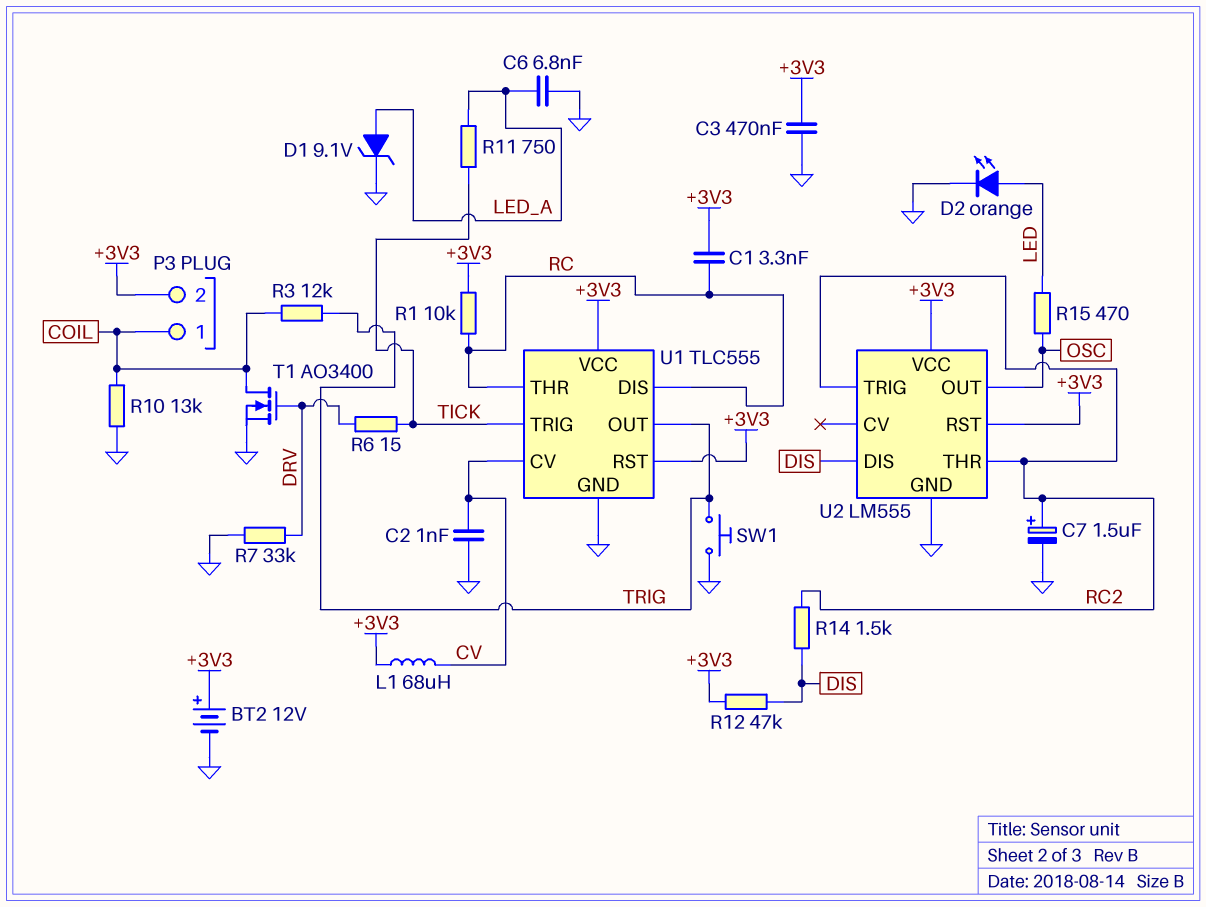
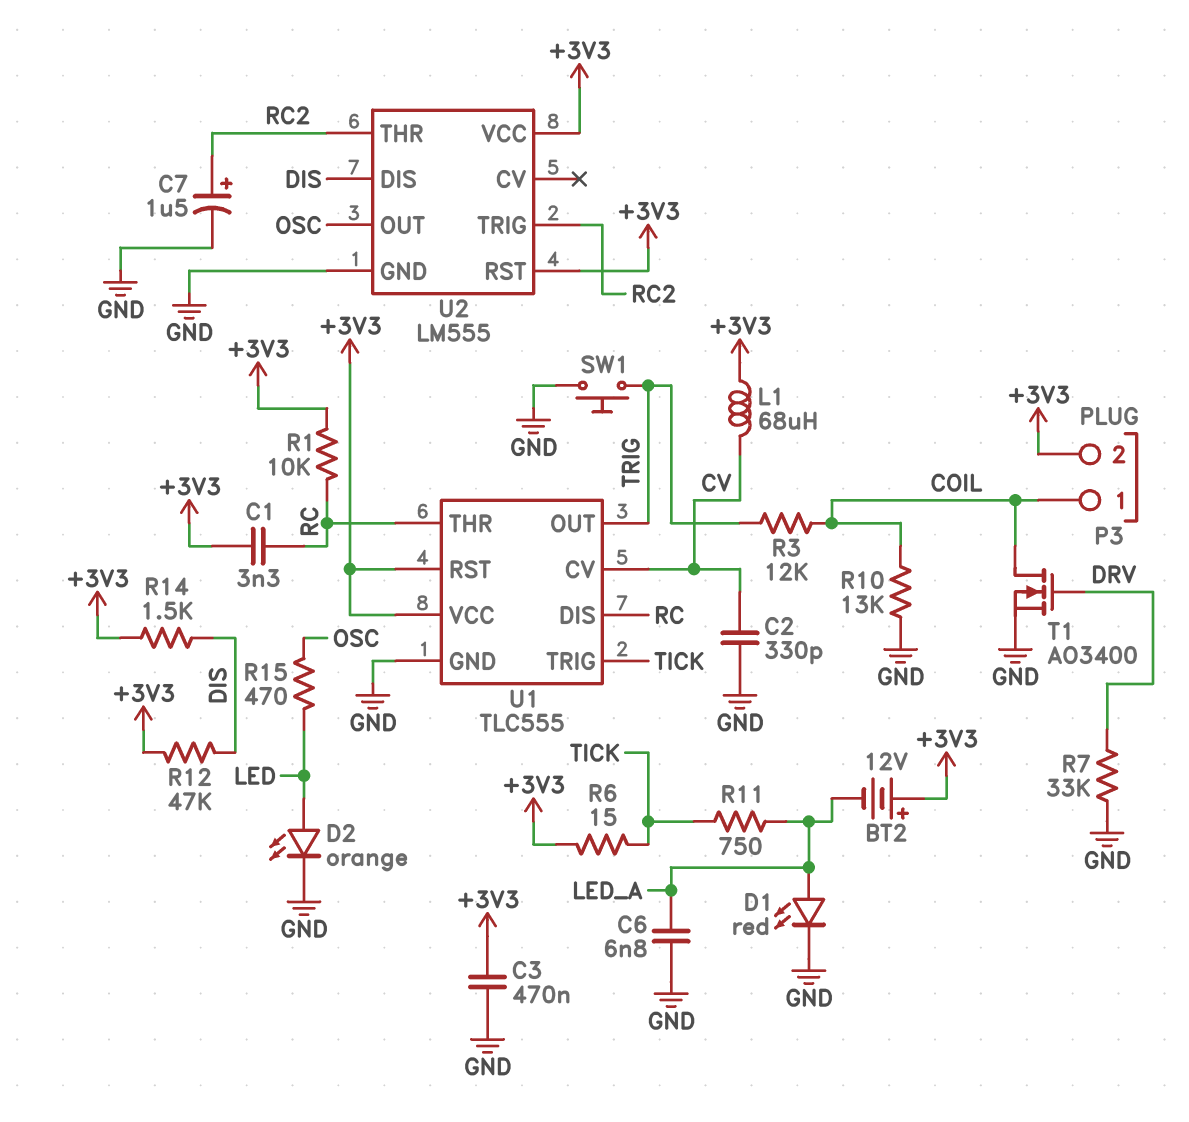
BT2: 12V (plus +3V3, minus GND) -> 12V (plus +3V3, minus LED_A)
C2: 1nF (CV, GND) -> 330pF (CV, GND)
D1: zener 9.1V (A LED_A, K GND) -> LED red (A LED_A, K GND)
R6: 15 (DRV, TICK) -> 15 (+3V3, TICK)
R14: 1.5k (DIS, RC2) -> 1.5k (+3V3, DIS)

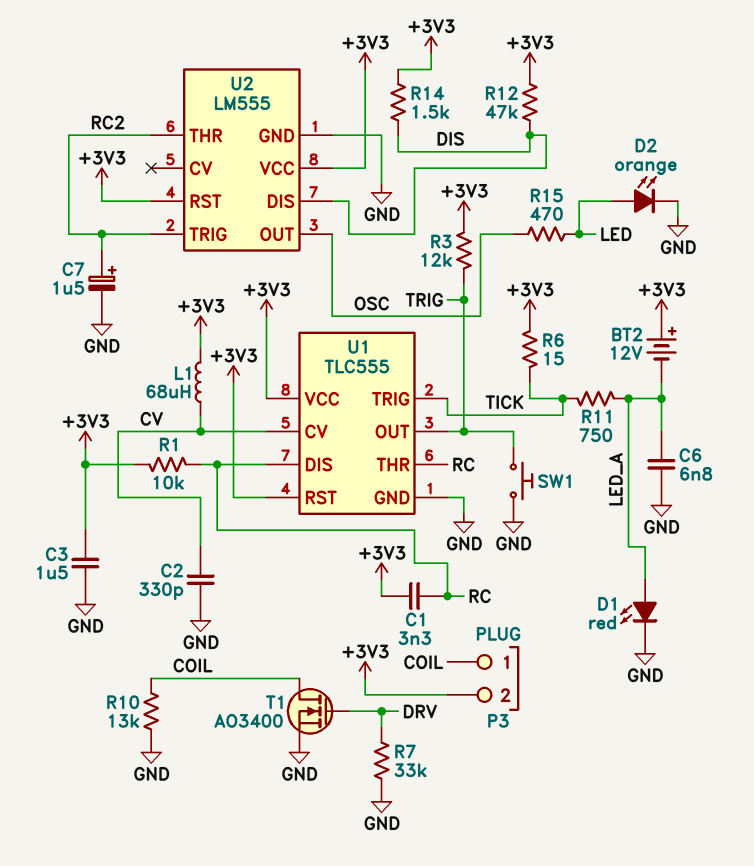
C3: 470nF (+3V3, GND) -> 1.5uF (+3V3, GND)
R3: 12k (COIL, TRIG) -> 12k (+3V3, TRIG)

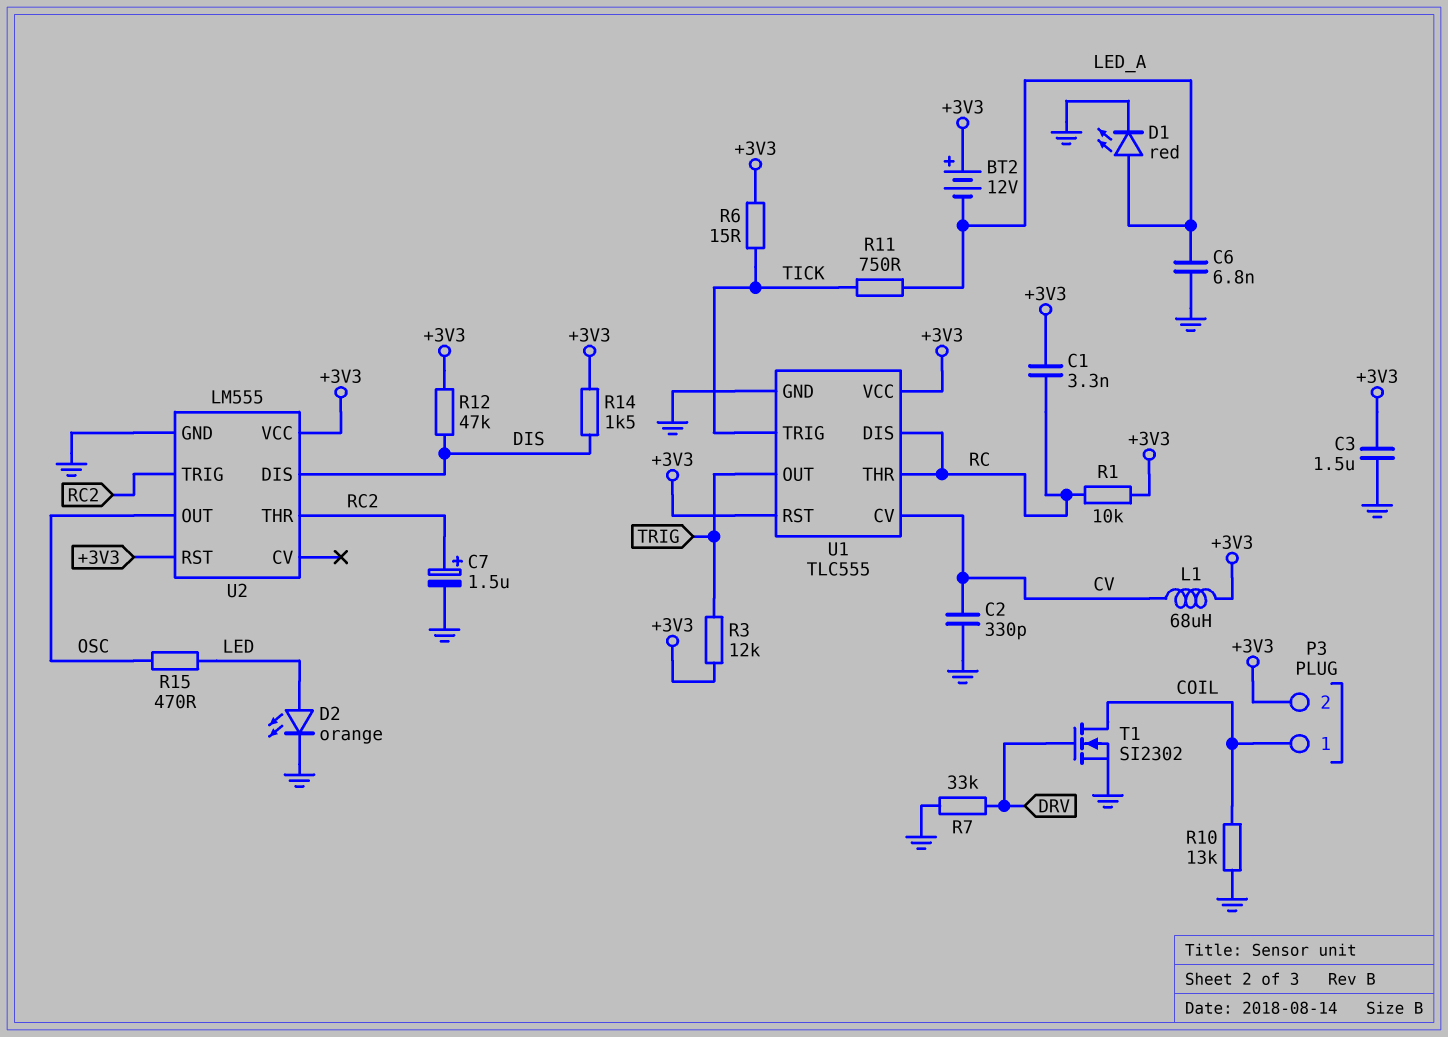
SW1: button (GND, TRIG) -> none
T1: NMOS AO3400 (G DRV, D COIL, S GND) -> NMOS SI2302 (G DRV, D COIL, S GND)

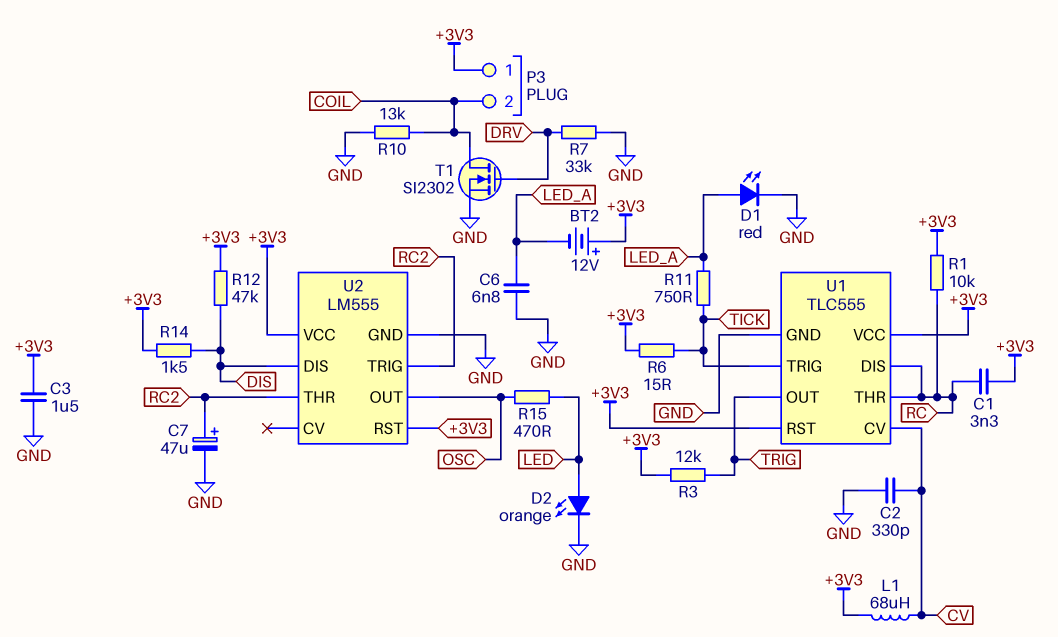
C7: 1.5uF (plus RC2, minus GND) -> 47uF (plus RC2, minus GND)
P3 pin 1: COIL -> +3V3
P3 pin 2: +3V3 -> COIL

